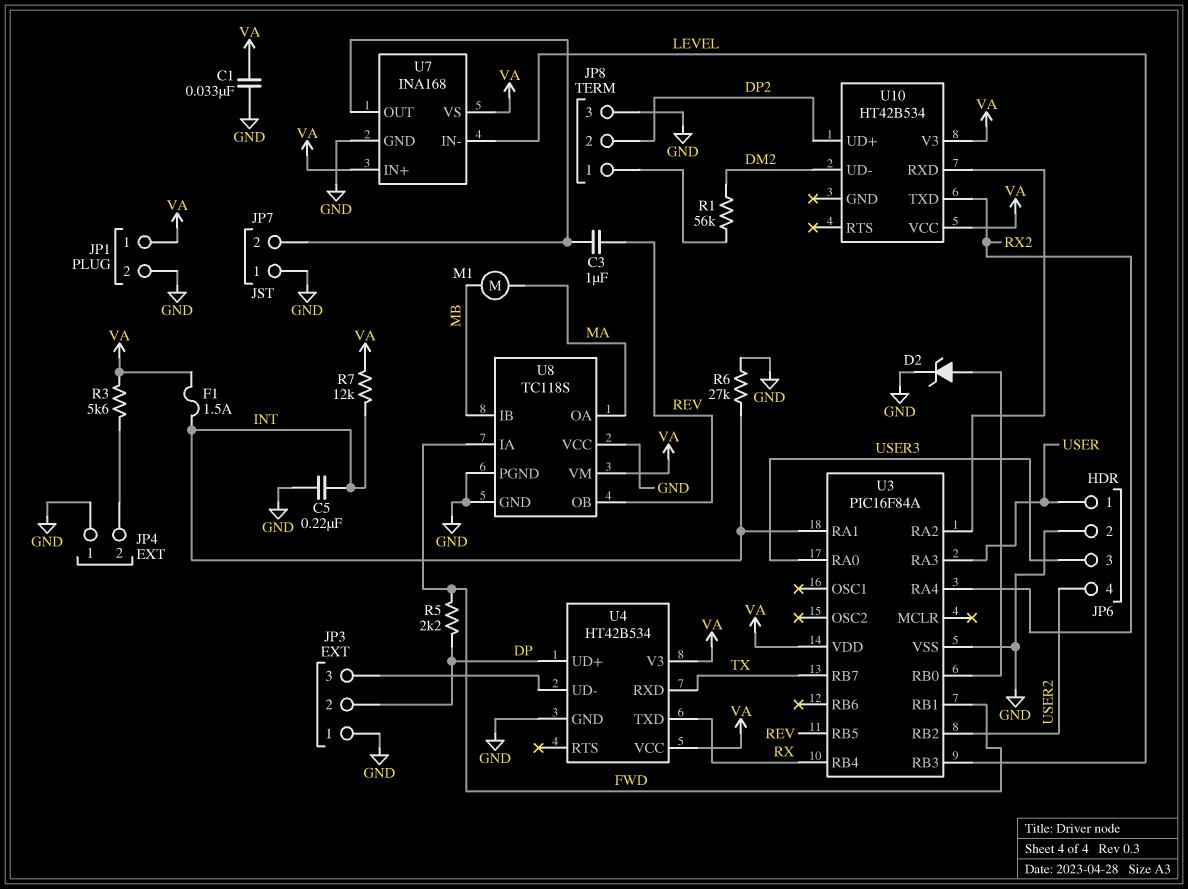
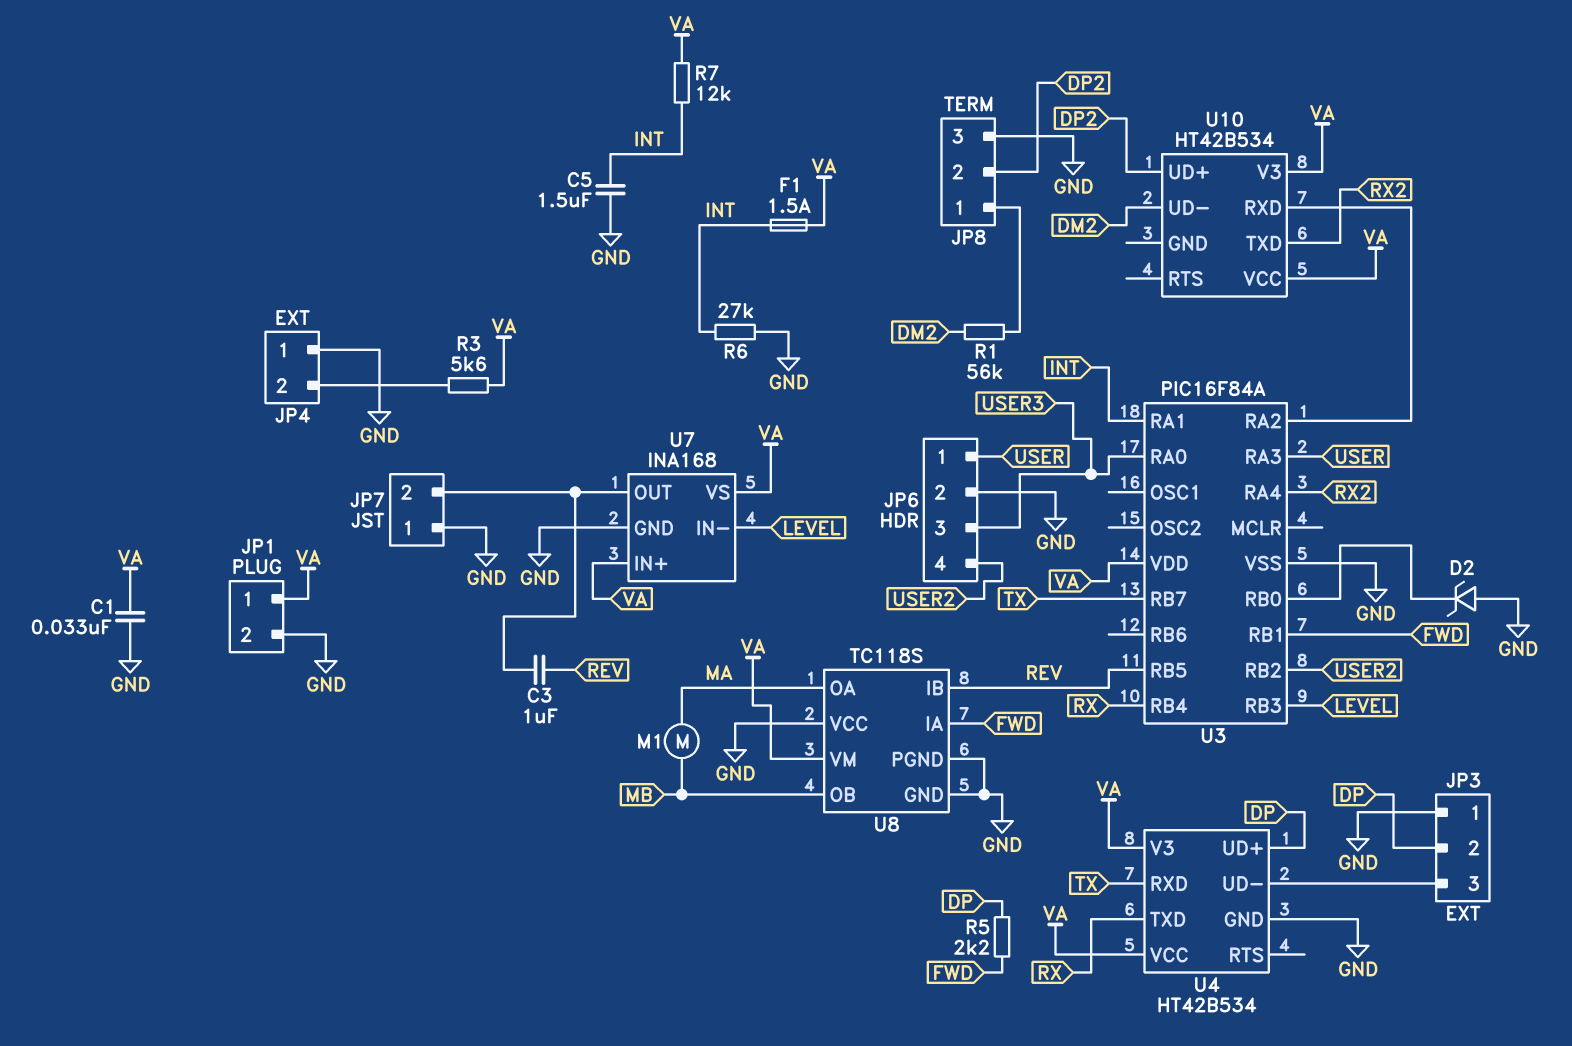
C5: 220nF (GND, INT) -> 1.5uF (GND, INT)
D2: zener (A U3/RB0, K GND) -> zener (A GND, K U3/RB0)
U8 pin IB: MB -> REV
U8 pin OB: REV -> MB

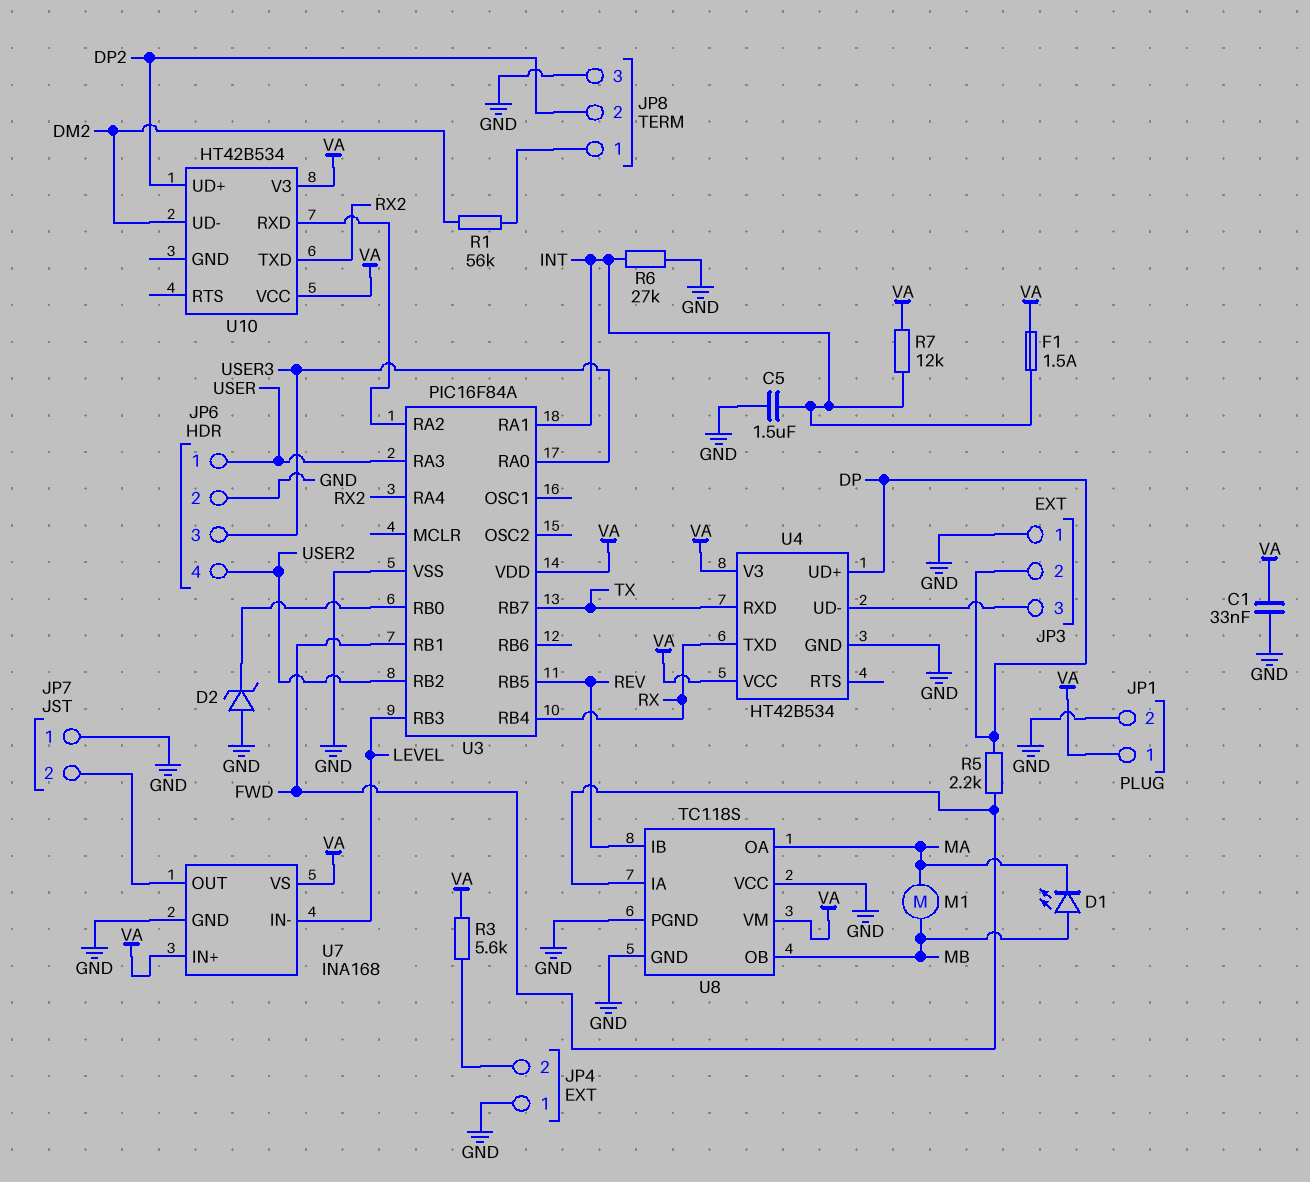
C3: 1uF (JP7/2, REV) -> none
D1: none -> LED (A MB, K MA)

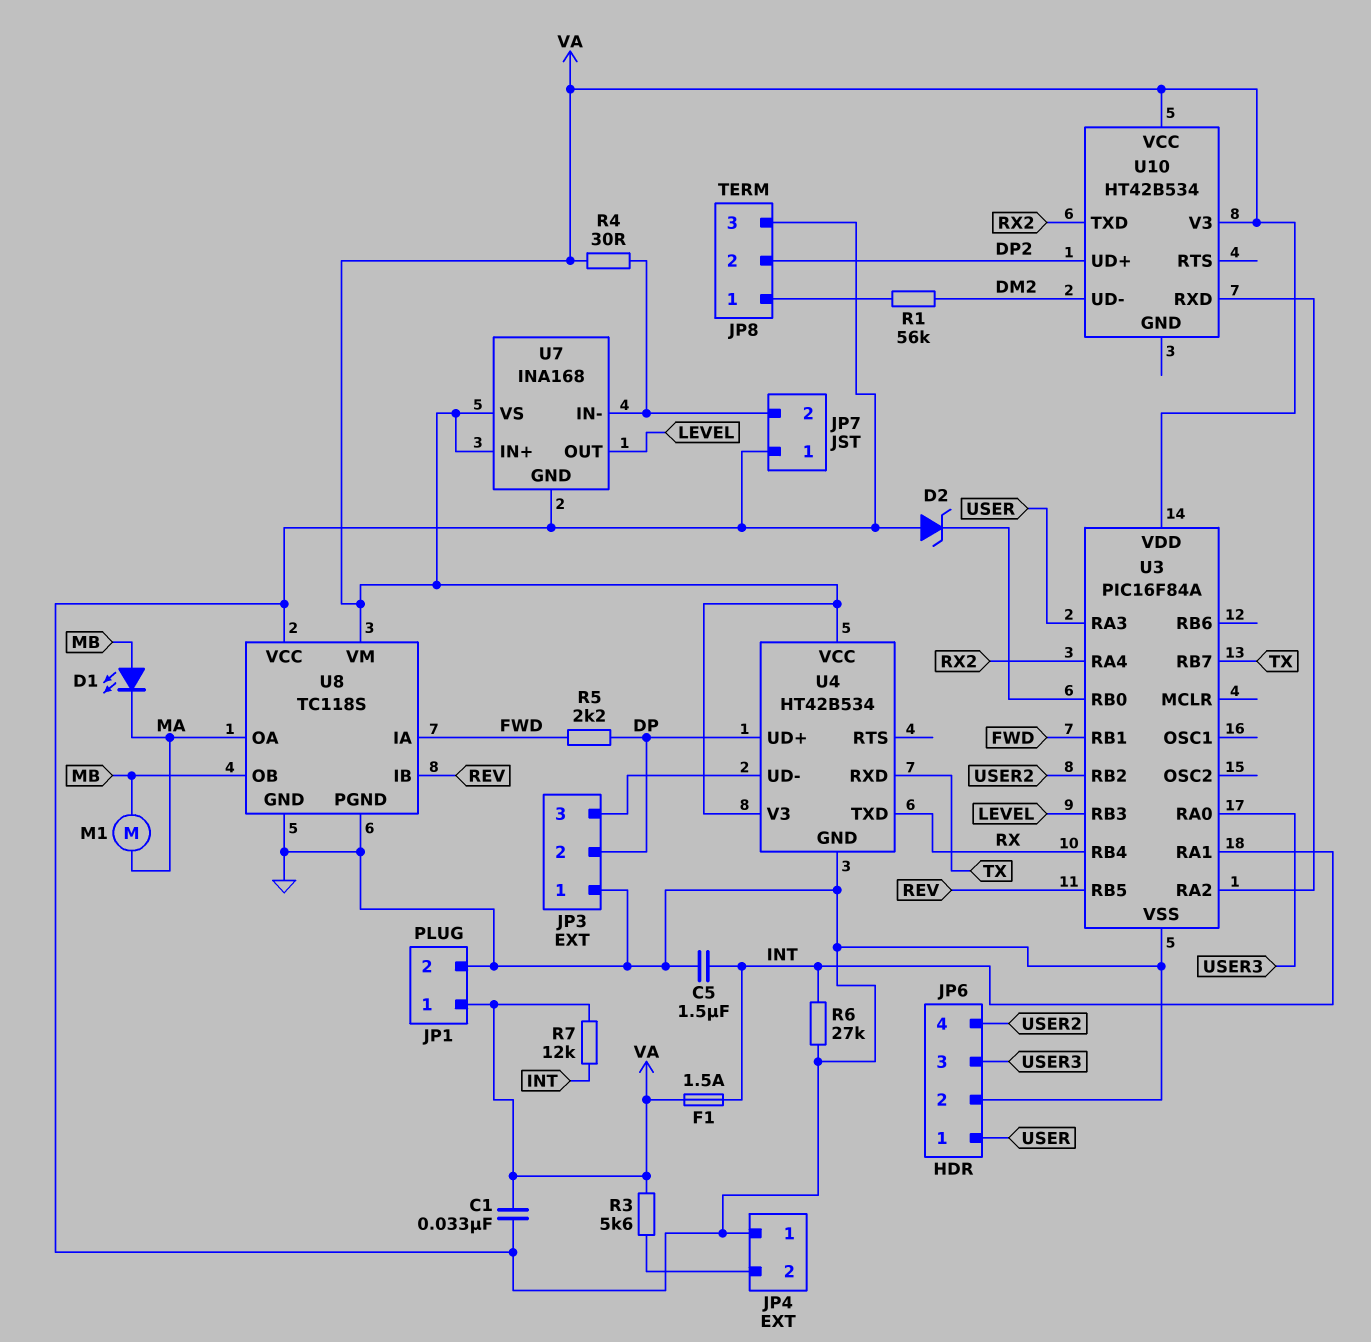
R4: none -> 30 (JP7/2, VA)
U7 pin IN-: LEVEL -> JP7/2
U7 pin OUT: JP7/2 -> LEVEL

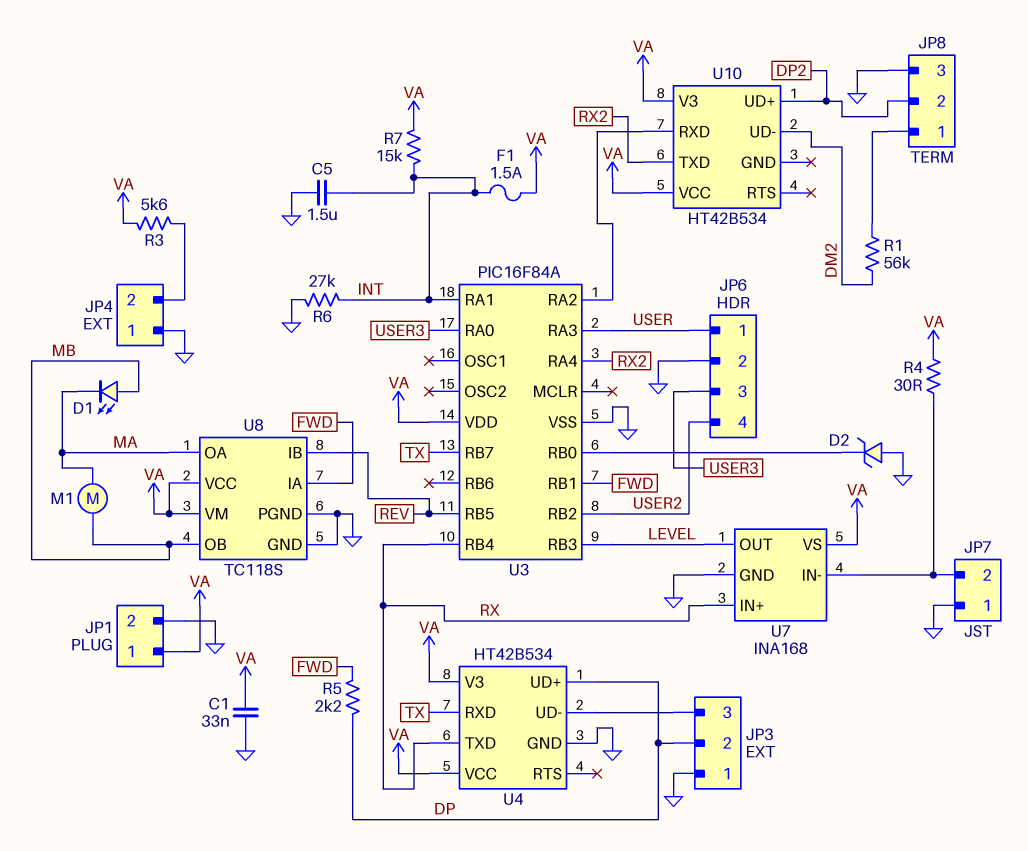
R7: 12k (INT, VA) -> 15k (INT, VA)
U7 pin IN+: VA -> RX
U8 pin VCC: GND -> VA

